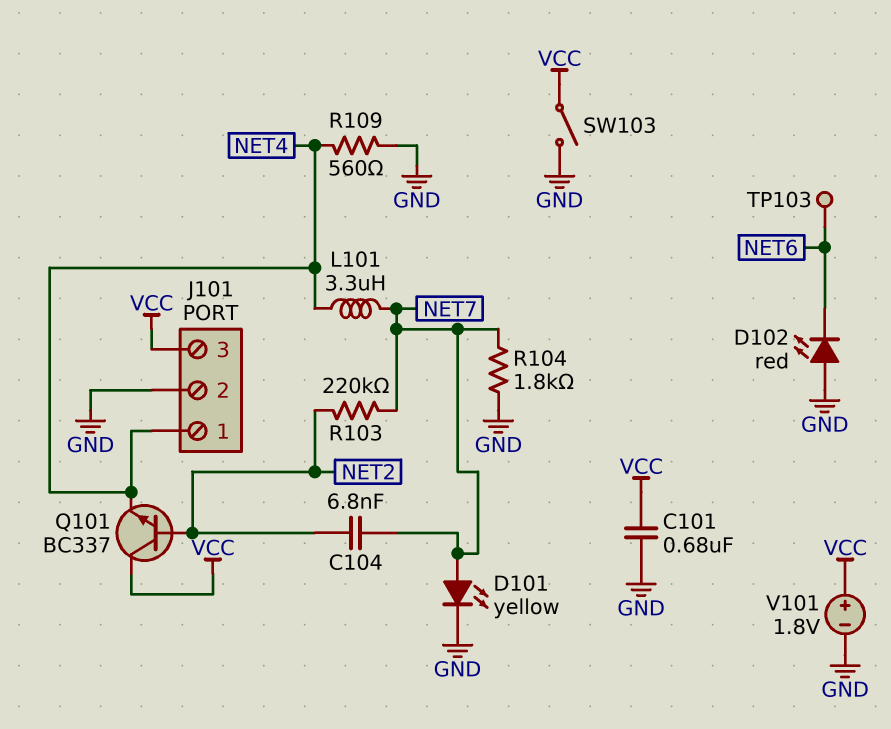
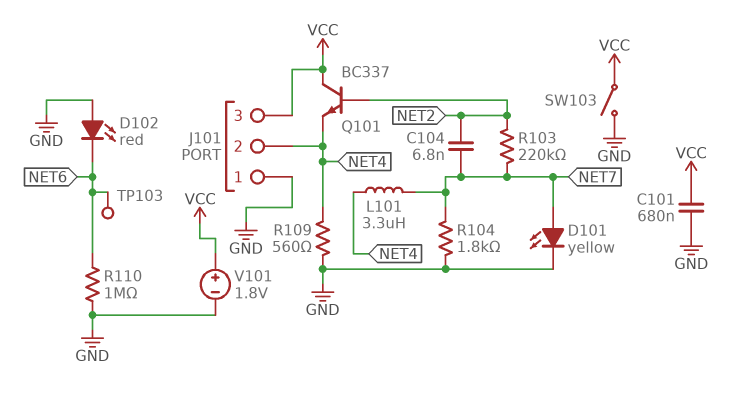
J101 pin 1: NET4 -> GND
J101 pin 2: GND -> NET4
R110: none -> 1M (GND, NET6)

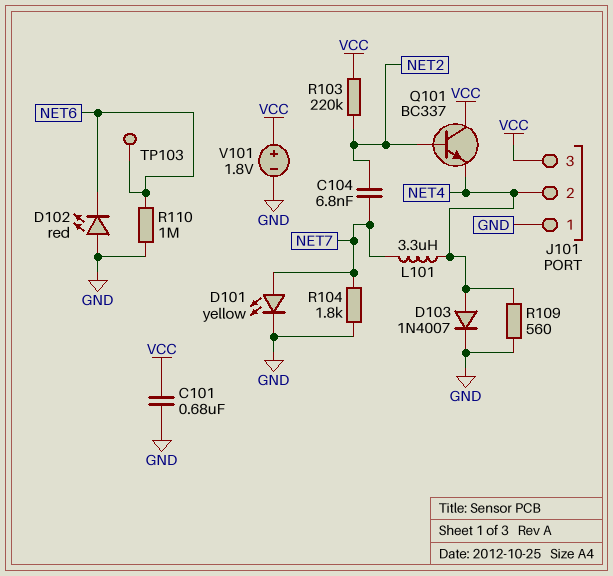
D103: none -> diode 1N4007 (A NET4, K GND)
R103: 220k (NET2, NET7) -> 220k (NET2, VCC)
SW103: switch (GND, VCC) -> none

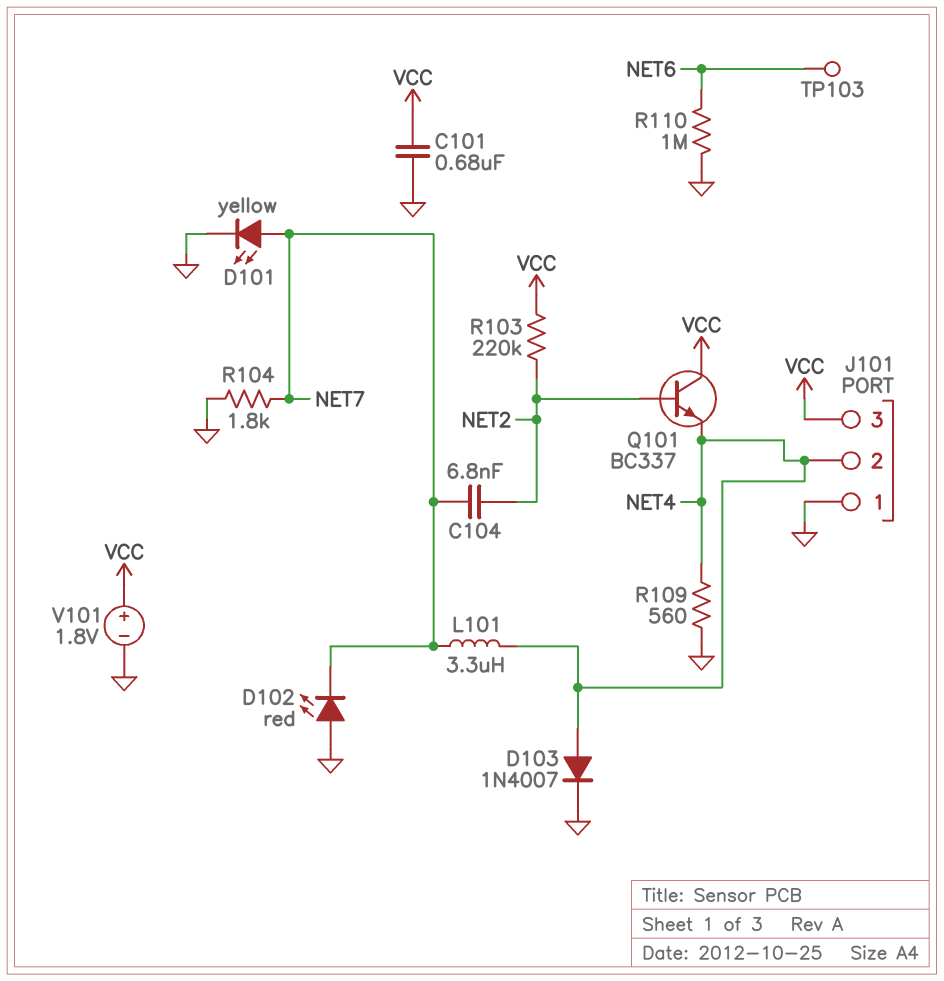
D102: LED red (A GND, K NET6) -> LED red (A GND, K NET7)

